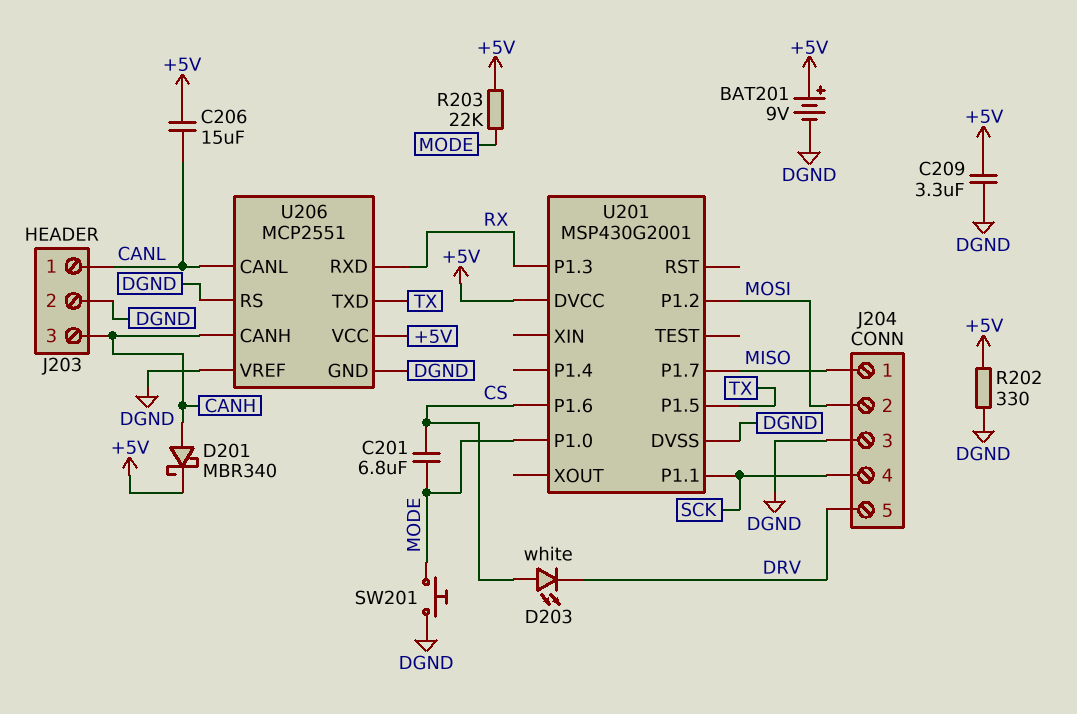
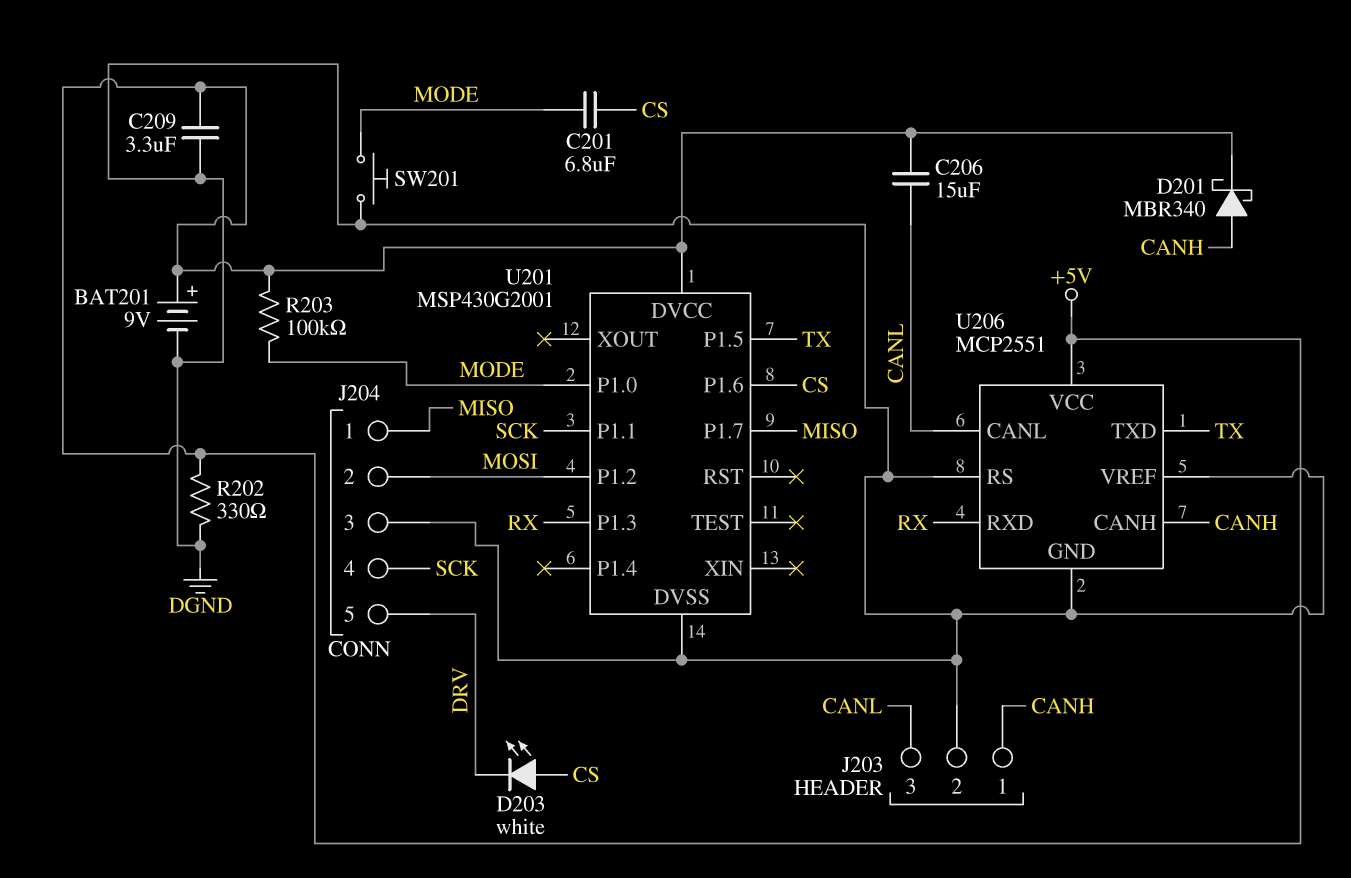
J203 pin 1: CANL -> CANH
J203 pin 3: CANH -> CANL
R203: 22k (+5V, MODE) -> 100k (+5V, MODE)

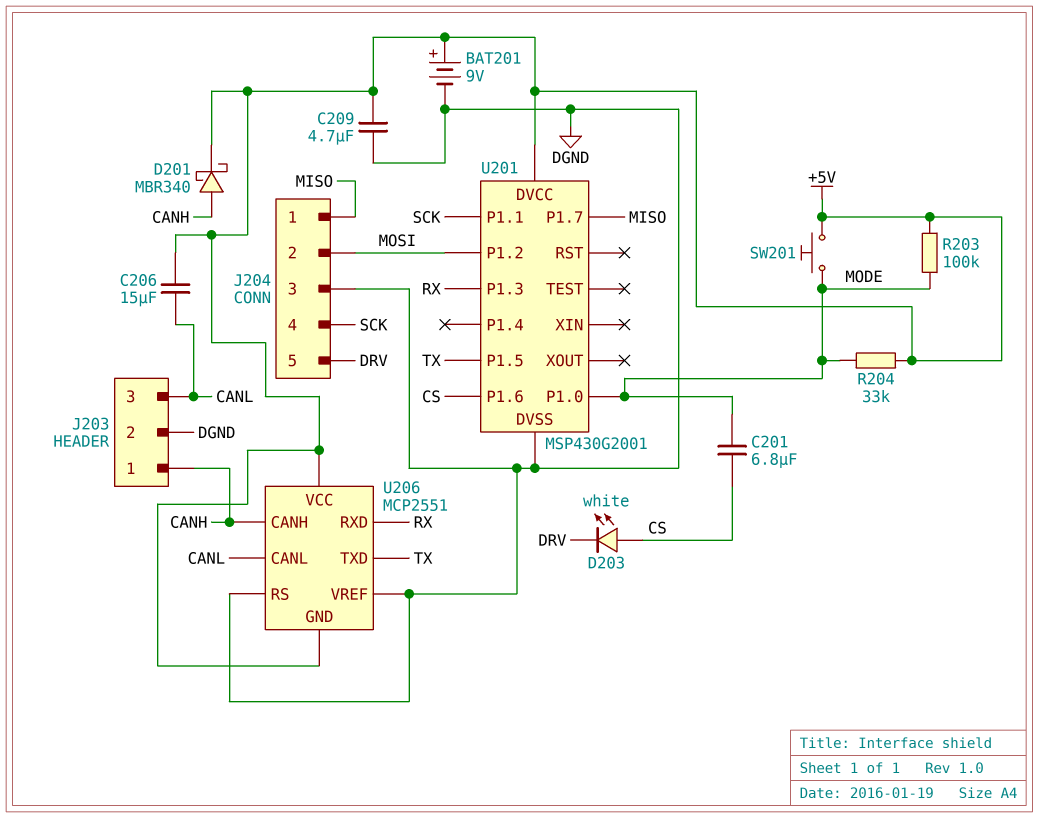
C209: 3.3uF (+5V, DGND) -> 4.7uF (+5V, DGND)
R202: 330 (+5V, DGND) -> none
R204: none -> 33k (+5V, MODE)
SW201: button (DGND, MODE) -> button (+5V, MODE)
U206 pin GND: DGND -> +5V

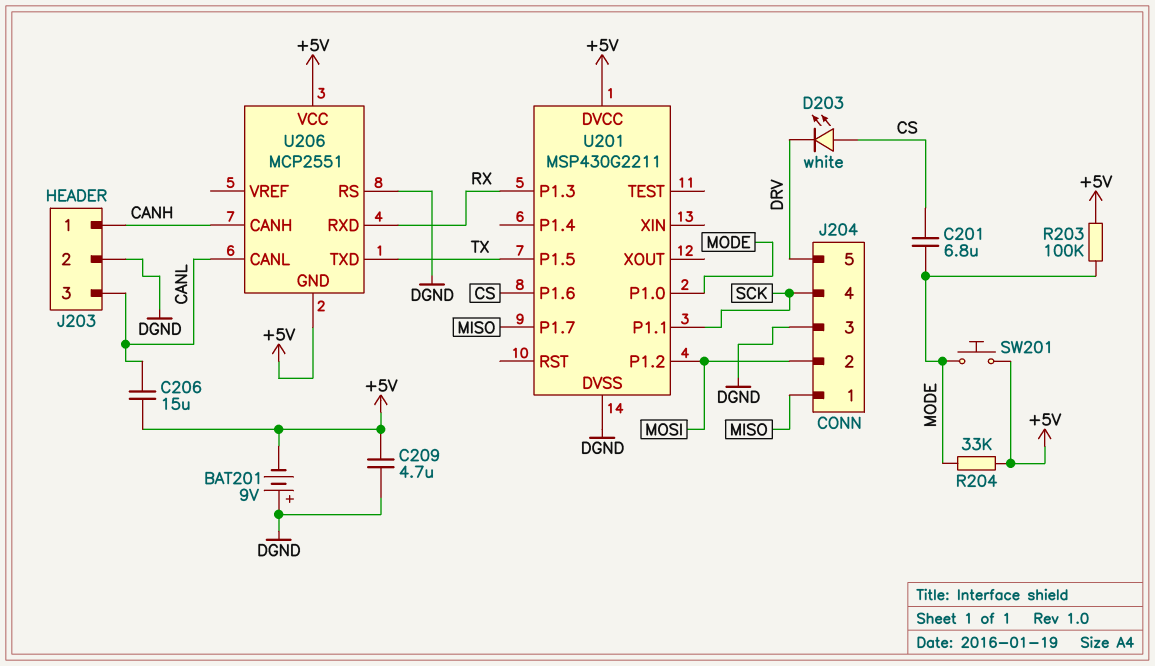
BAT201: 9V (plus +5V, minus DGND) -> 9V (plus DGND, minus +5V)
D201: schottky MBR340 (A CANH, K +5V) -> none
U201: MSP430G2001 -> MSP430G2211
U206 pin VREF: DGND -> none

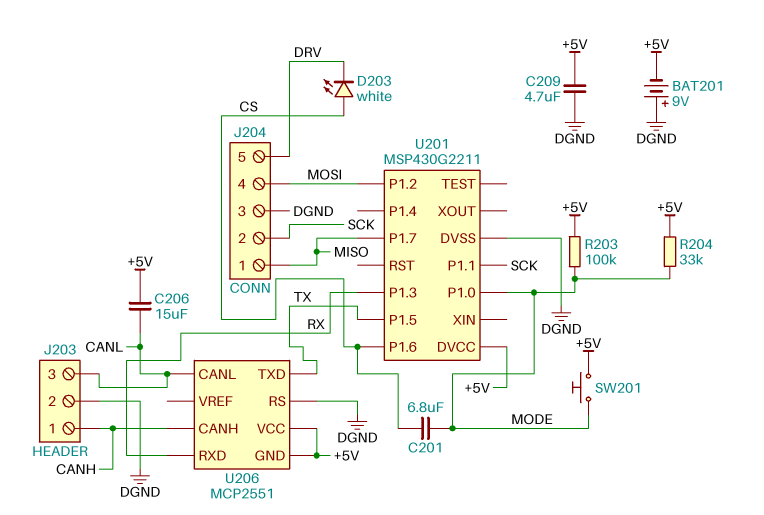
J204 pin 2: MOSI -> SCK
J204 pin 4: SCK -> MOSI

